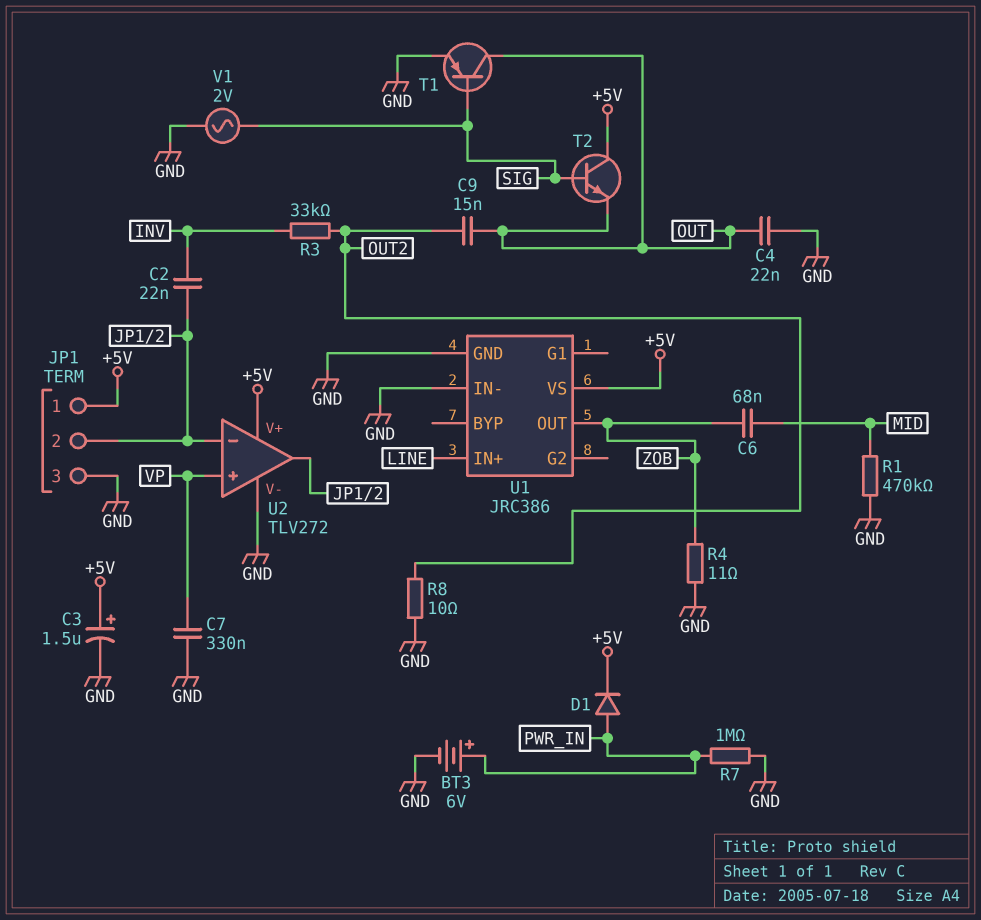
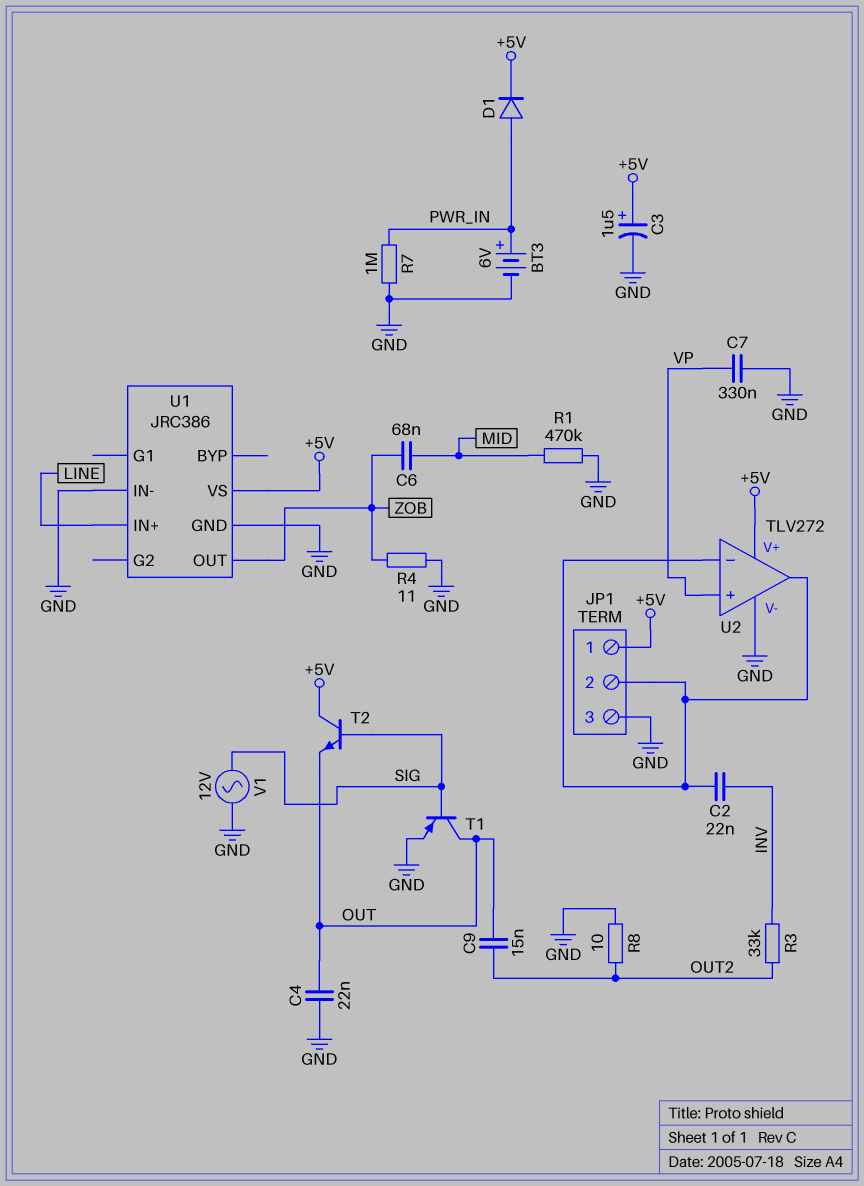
V1: AC 2V (GND, SIG) -> AC 12V (GND, SIG)

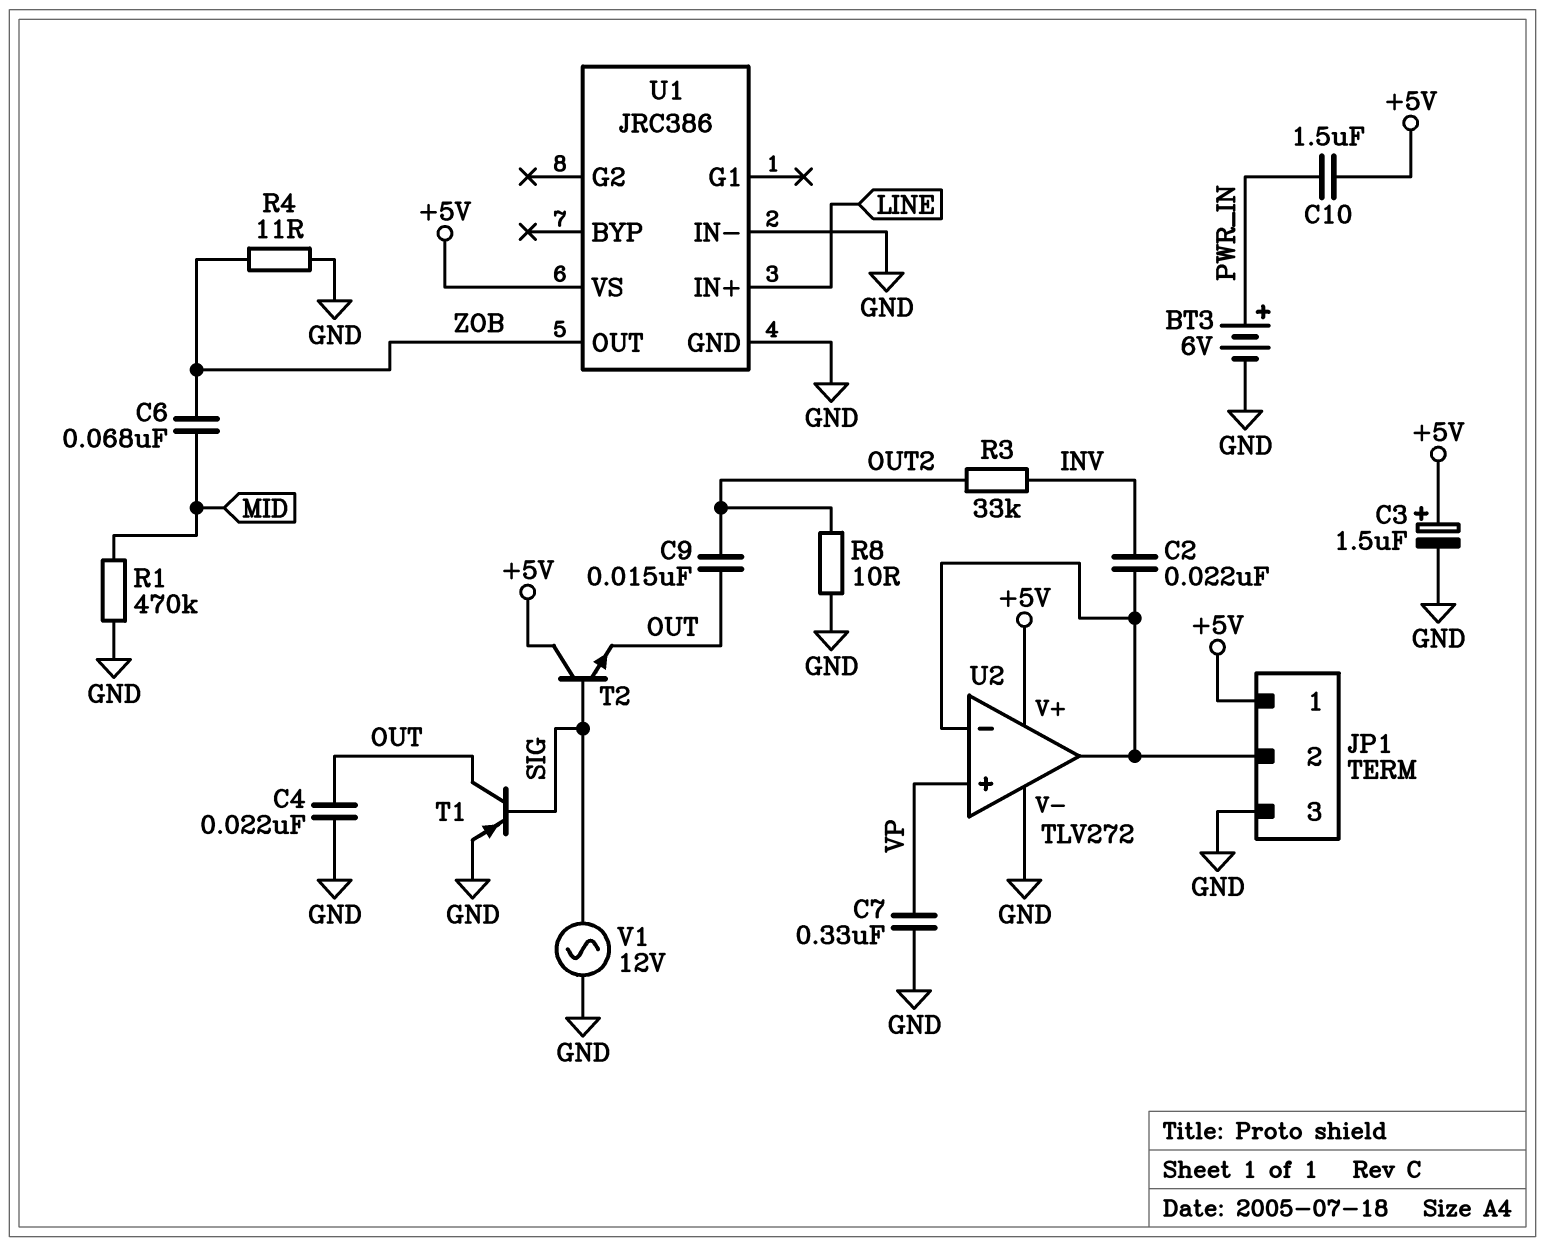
C10: none -> 1.5uF (+5V, PWR_IN)
D1: diode (A PWR_IN, K +5V) -> none
R7: 1M (GND, PWR_IN) -> none

